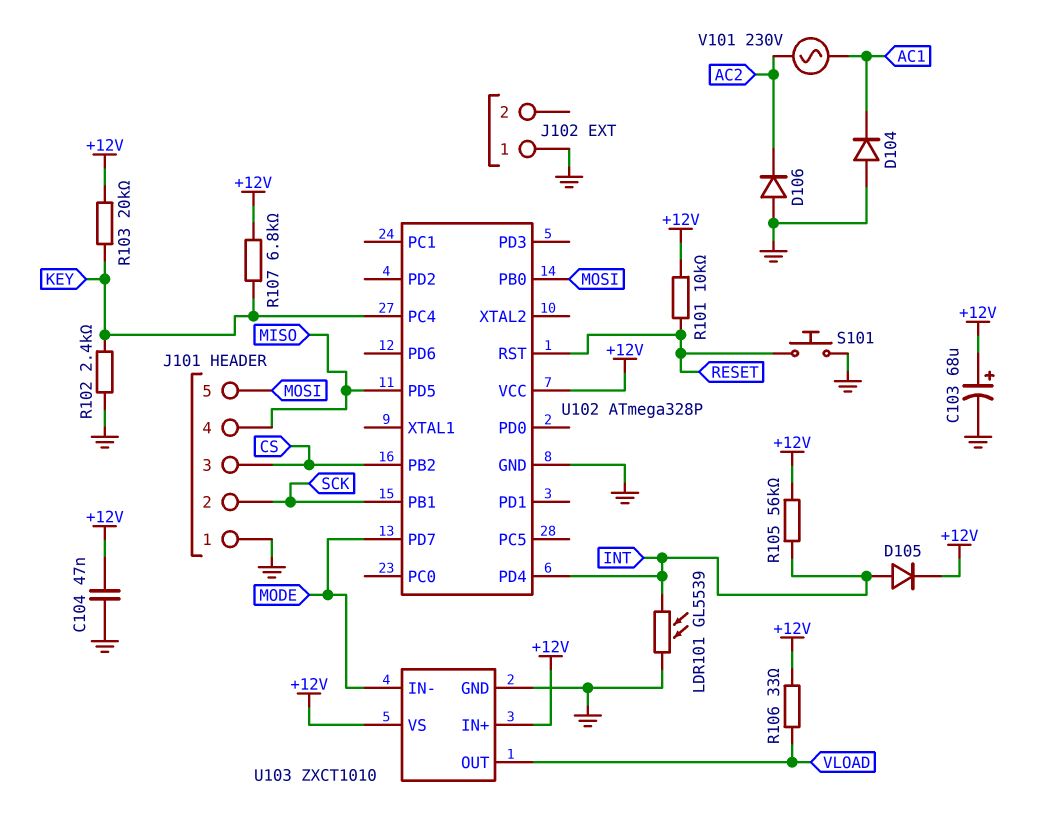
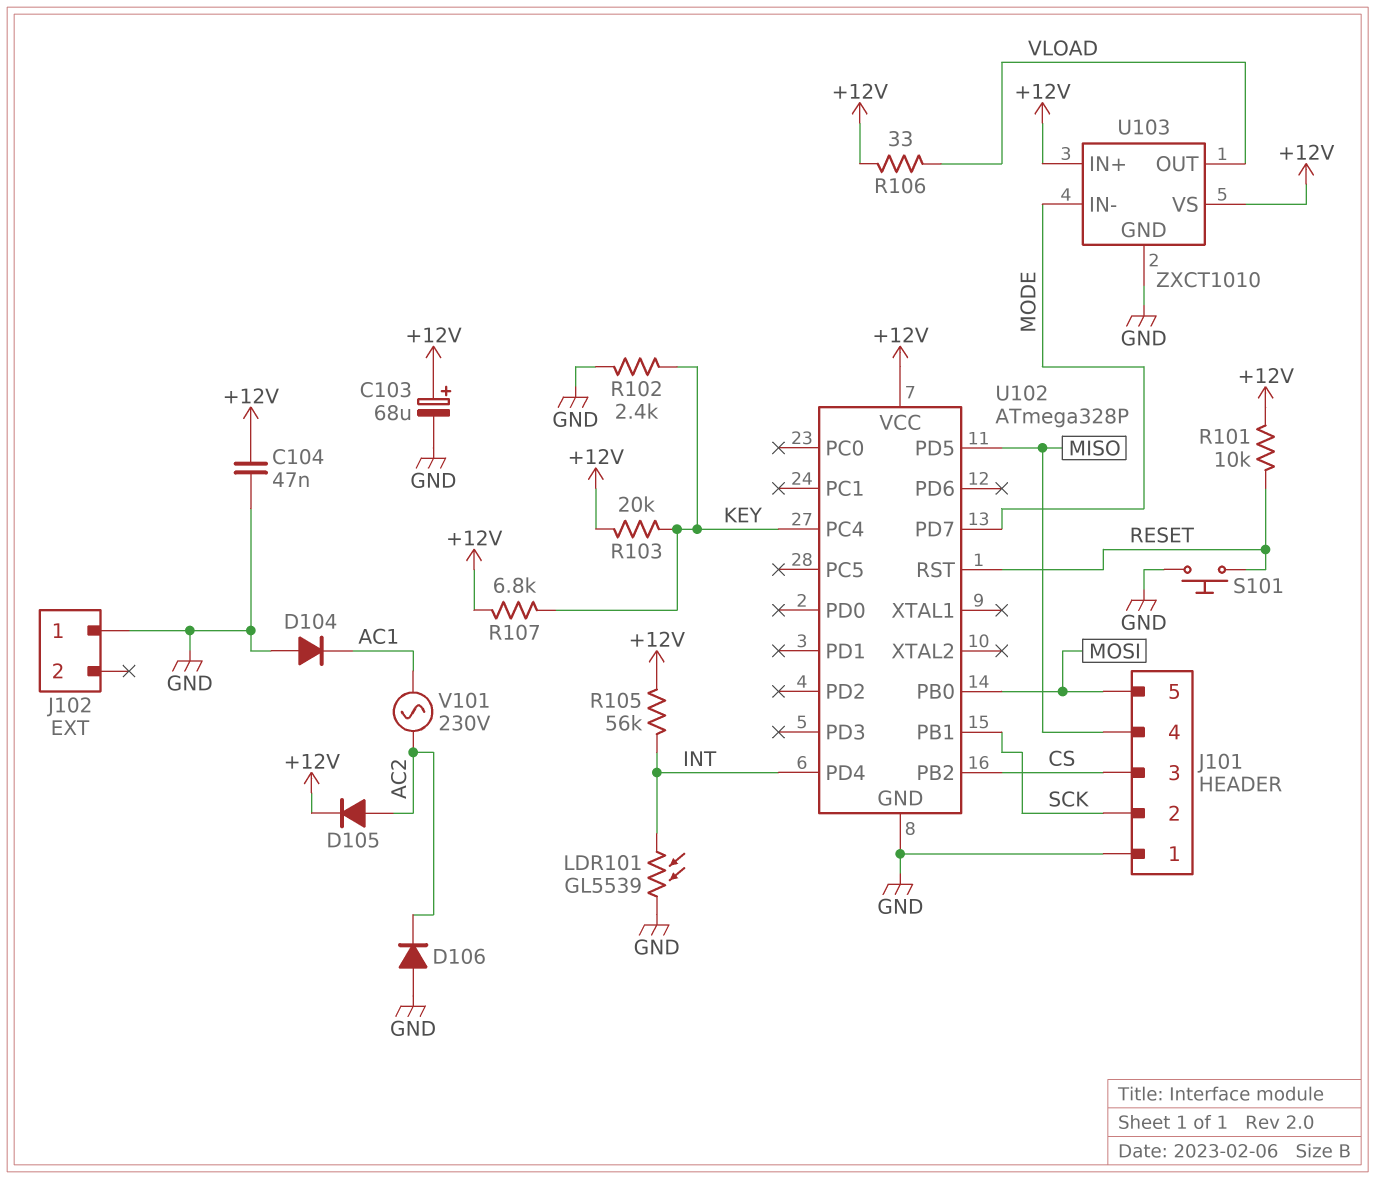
D105: diode (A INT, K +12V) -> diode (A AC2, K +12V)

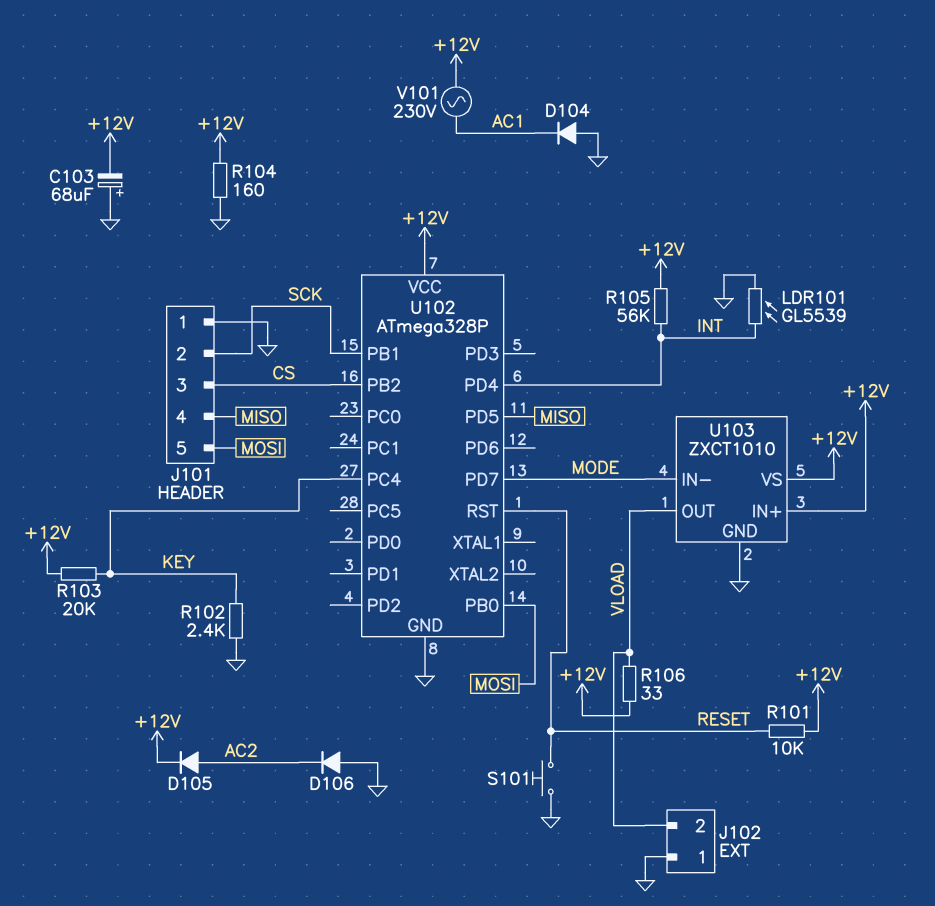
C103: 68uF (plus +12V, minus GND) -> 68uF (plus GND, minus +12V)
C104: 47nF (+12V, GND) -> none
J102 pin 2: none -> VLOAD
R104: none -> 160 (+12V, GND)
R107: 6.8k (+12V, KEY) -> none
V101: AC 230V (AC1, AC2) -> AC 230V (+12V, AC1)

